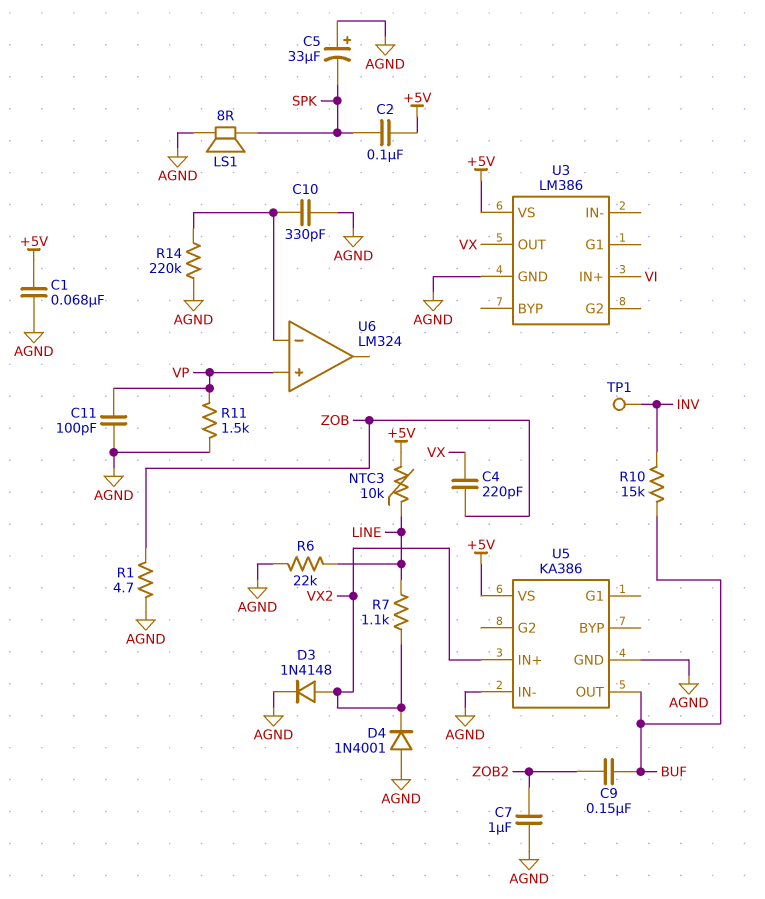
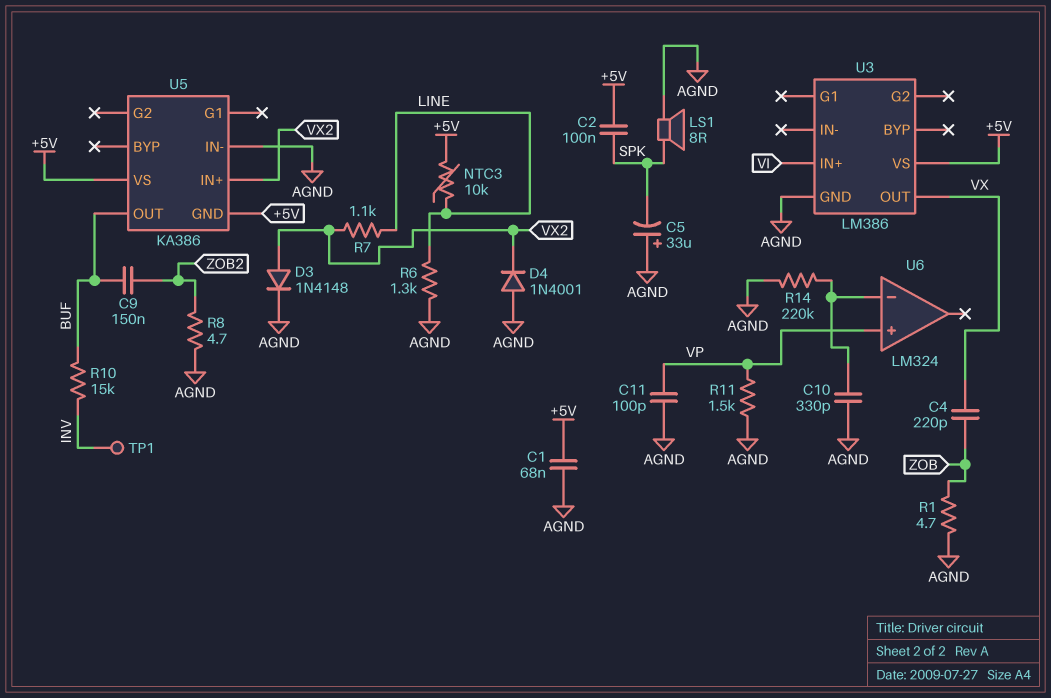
C7: 1uF (AGND, ZOB2) -> none
R6: 22k (AGND, LINE) -> 1.3k (AGND, LINE)
R8: none -> 4.7 (AGND, ZOB2)
U5 pin GND: AGND -> +5V

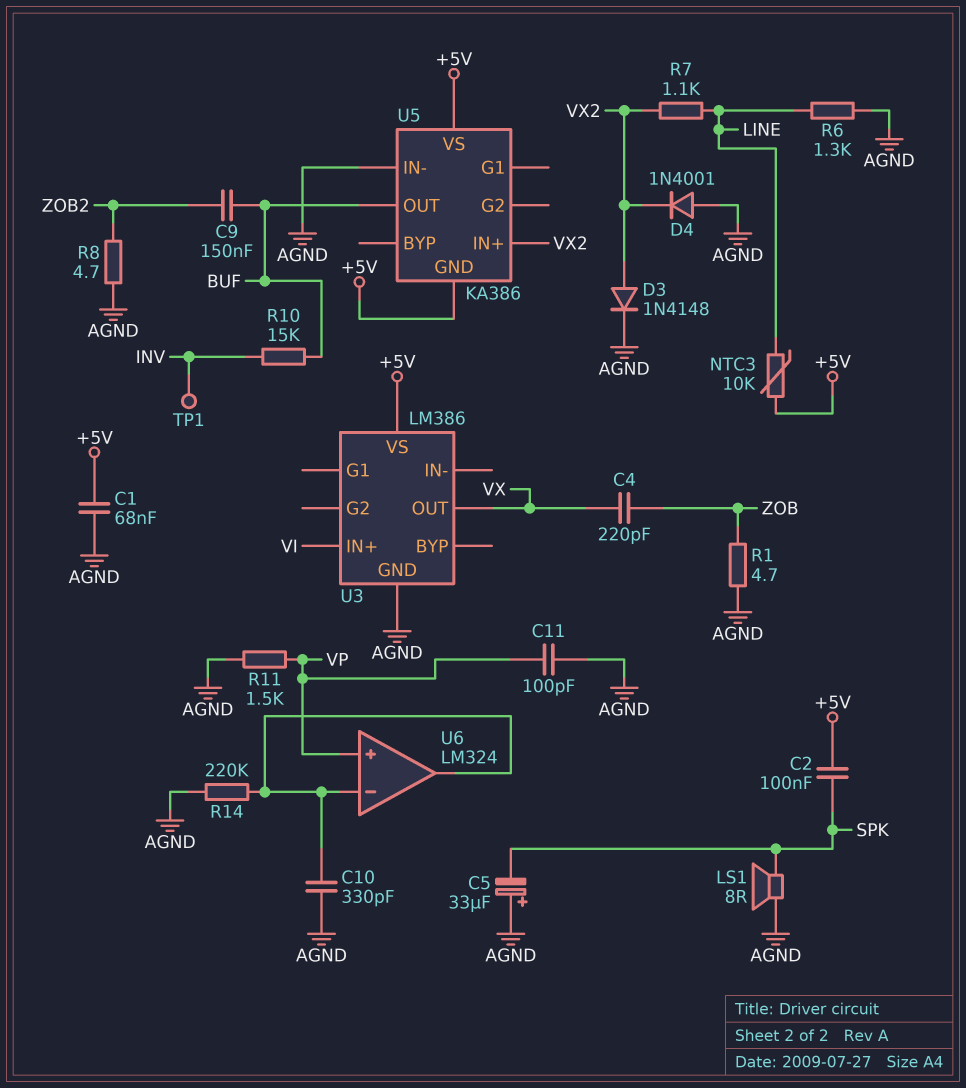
U6 pin out: none -> U6/in-

